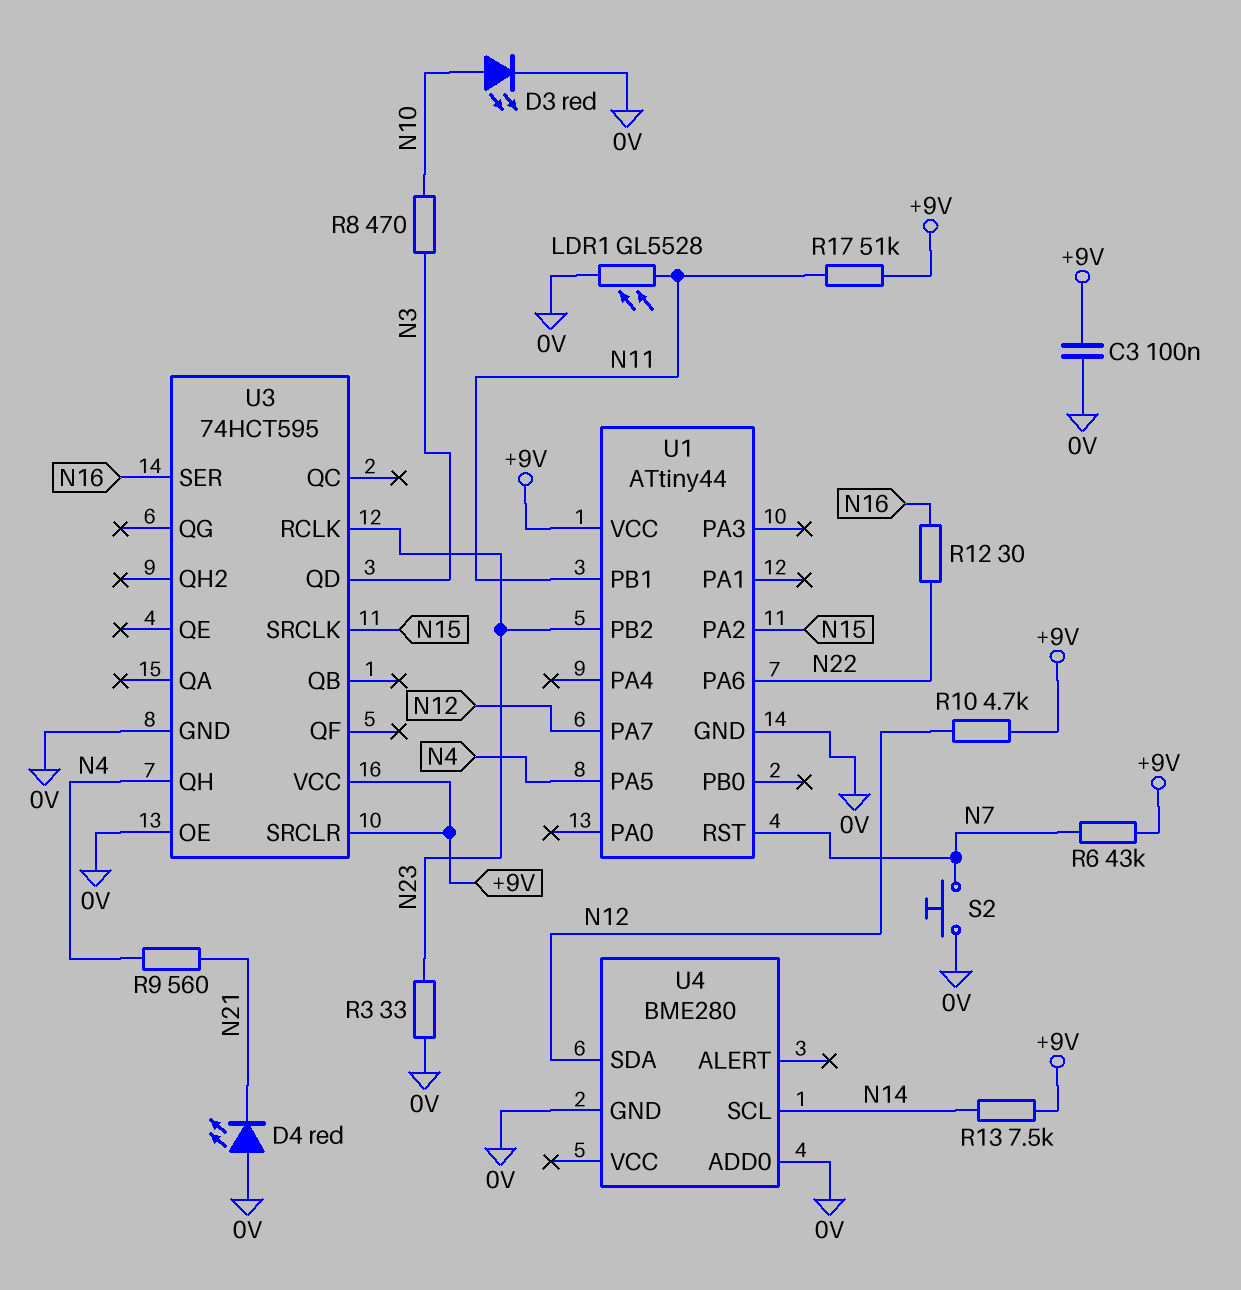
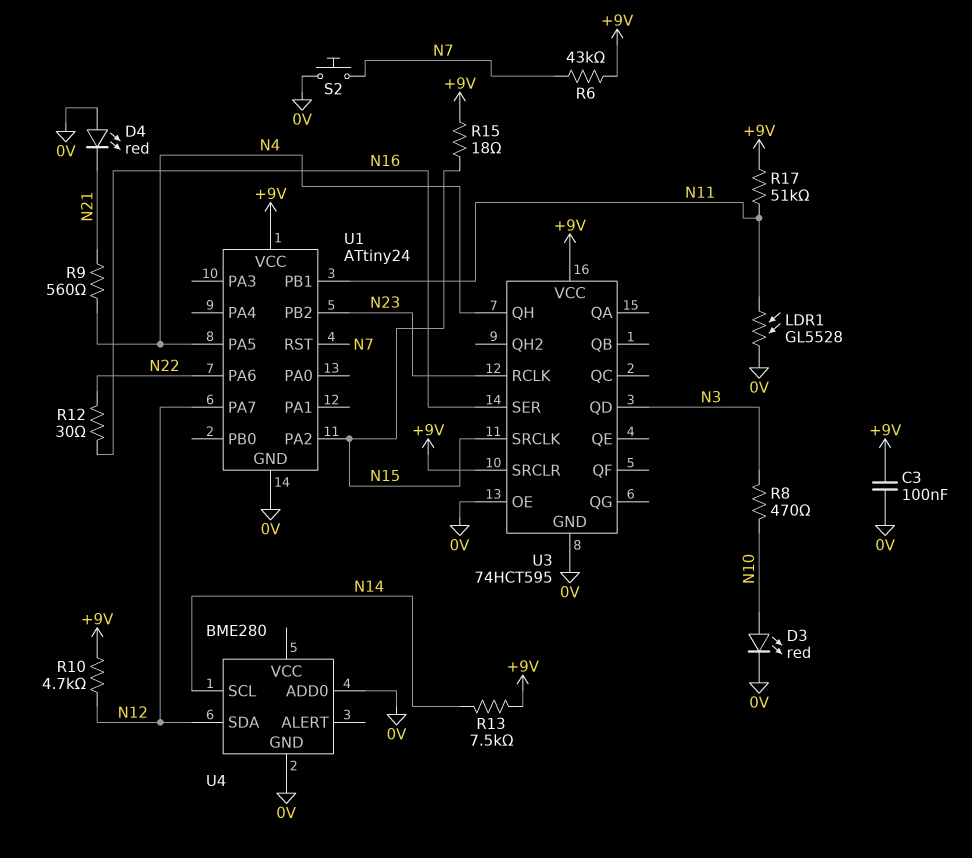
R3: 33 (0V, N23) -> none
R15: none -> 18 (+9V, N15)
U1: ATtiny44 -> ATtiny24

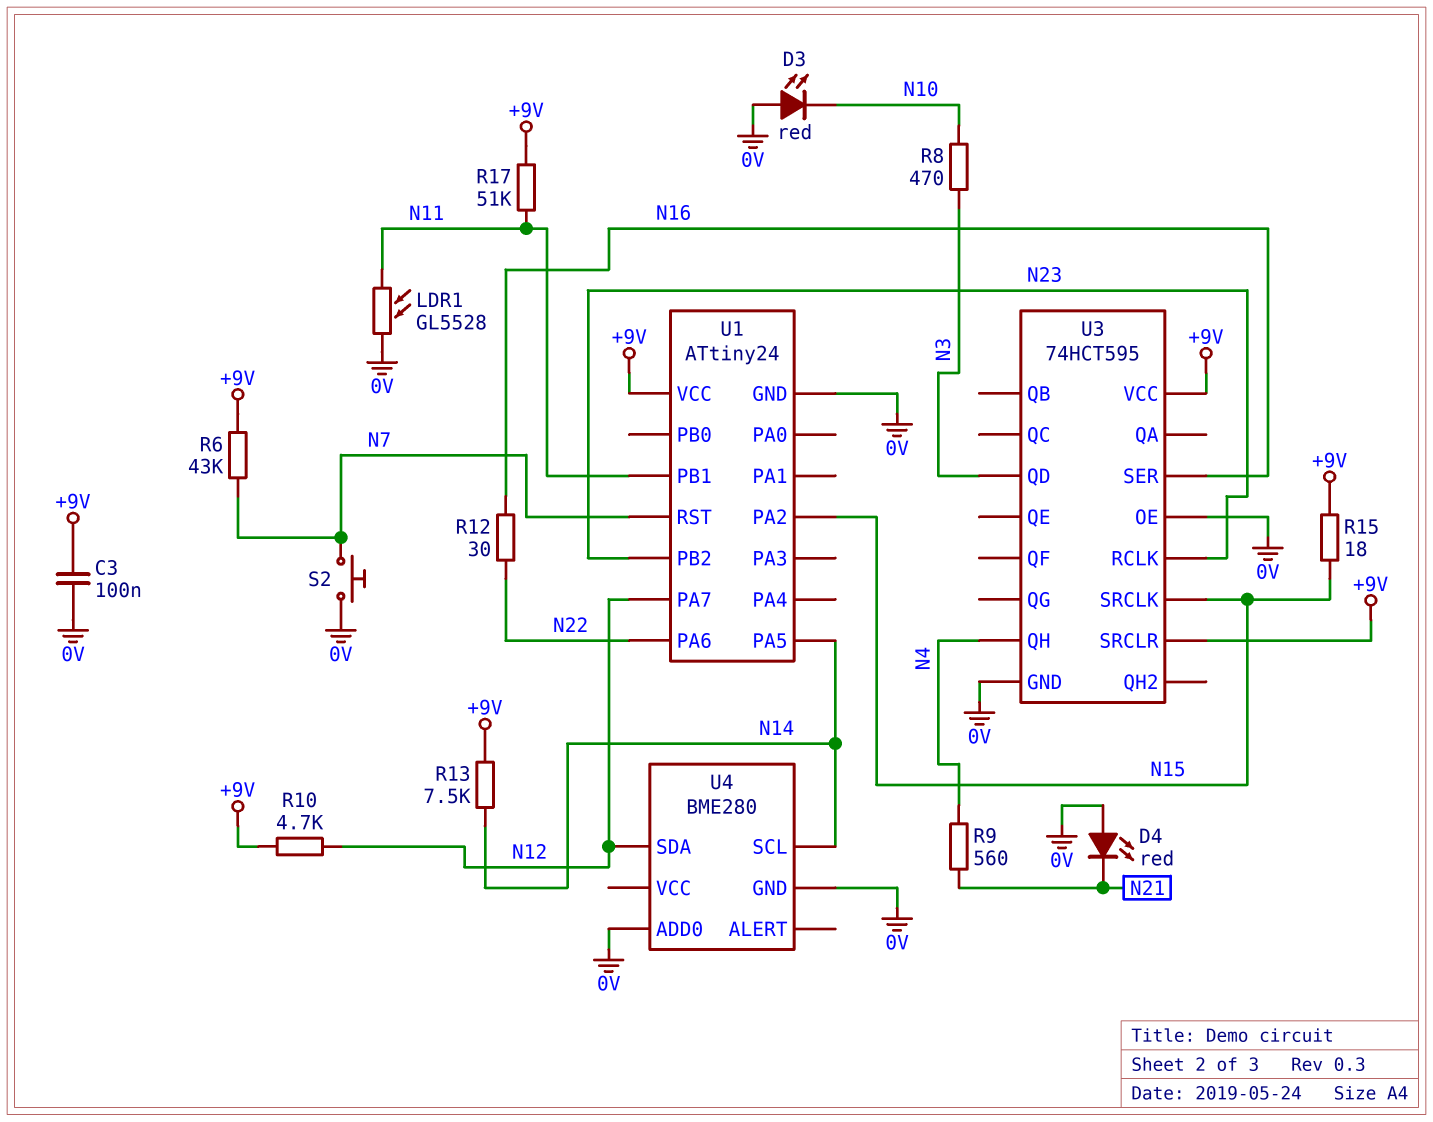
D3: LED red (A N10, K 0V) -> LED red (A 0V, K N10)
U1 pin PA5: N4 -> N14

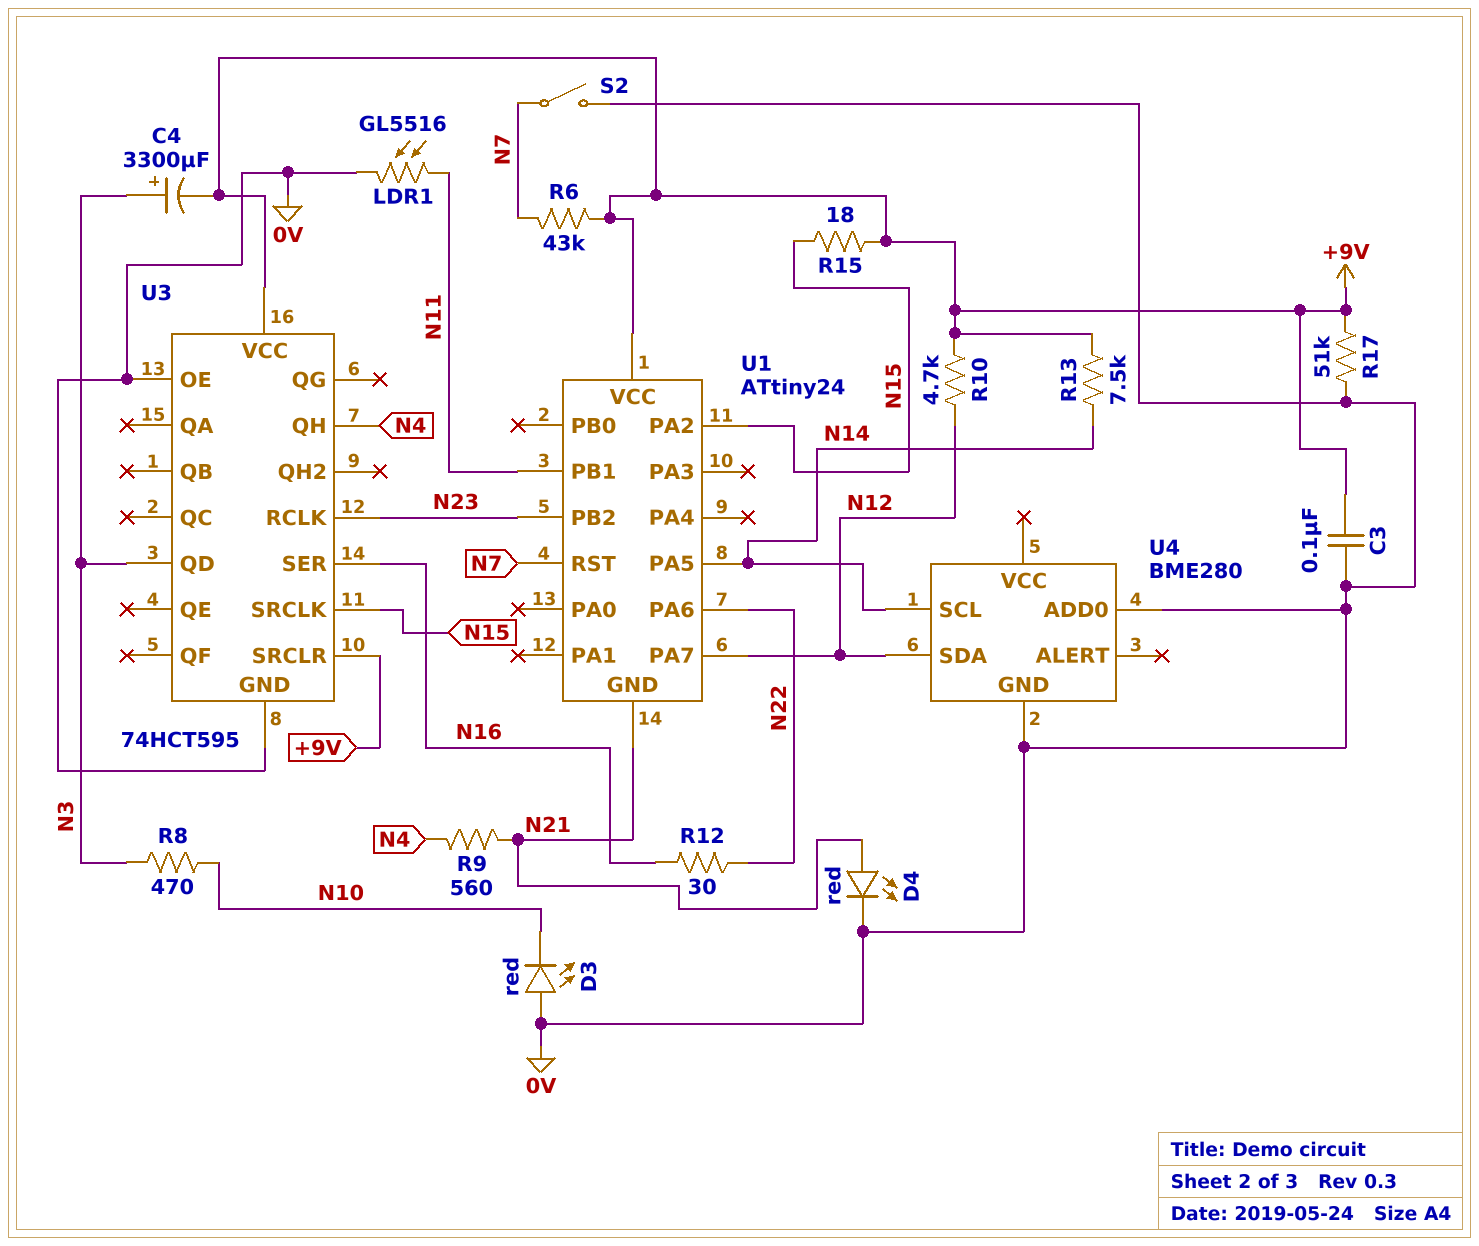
C4: none -> 3300uF (plus N3, minus +9V)
D4: LED red (A 0V, K N21) -> LED red (A N21, K 0V)
LDR1: GL5528 (0V, N11) -> GL5516 (0V, N11)
R17: 51k (+9V, N11) -> 51k (+9V, 0V)
S2: button (0V, N7) -> switch (0V, N7)
U1 pin GND: 0V -> N21

